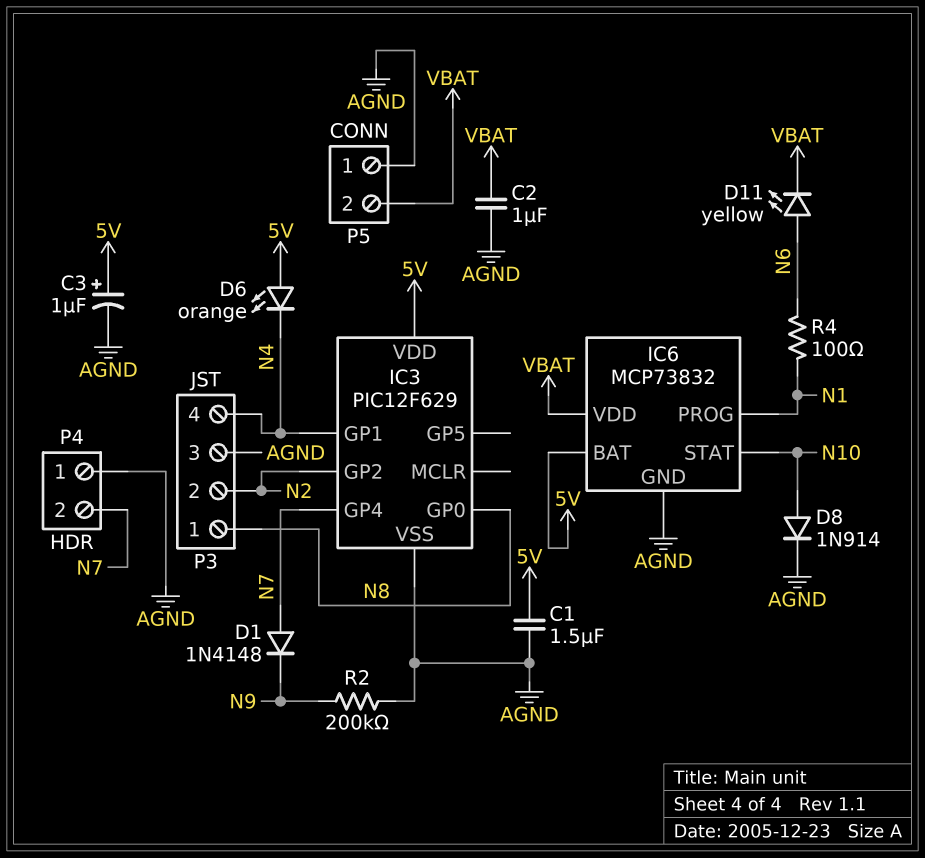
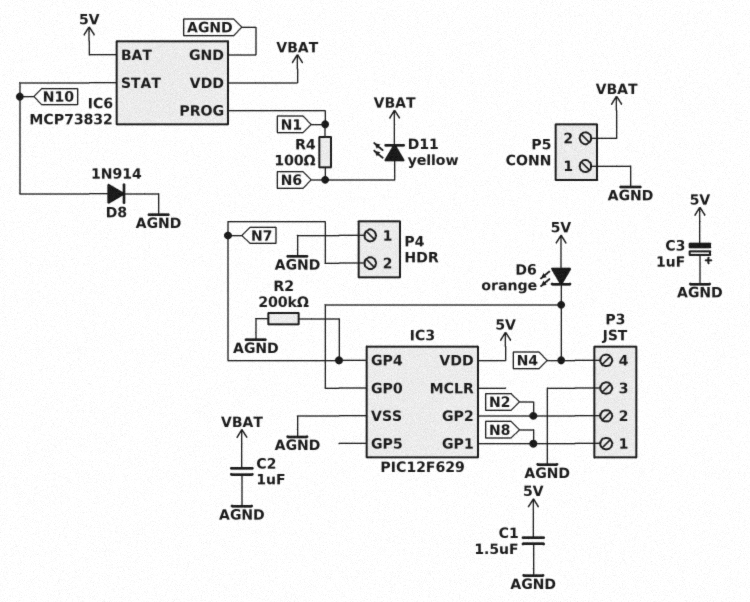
C3: 1uF (plus 5V, minus AGND) -> 1uF (plus AGND, minus 5V)
D1: diode 1N4148 (A N7, K N9) -> none
IC3 pin GP0: N8 -> N4
IC3 pin GP1: N4 -> N8
R2: 200k (AGND, N9) -> 200k (AGND, N7)

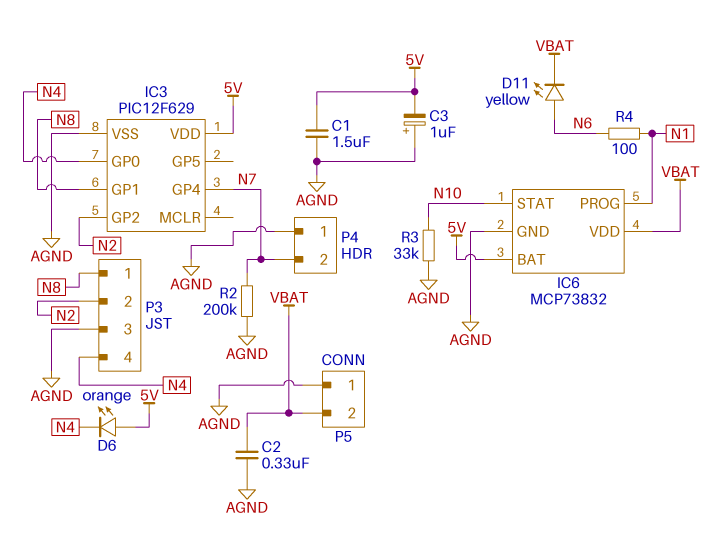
C2: 1uF (AGND, VBAT) -> 330nF (AGND, VBAT)
D8: diode 1N914 (A N10, K AGND) -> none
R3: none -> 33k (AGND, N10)

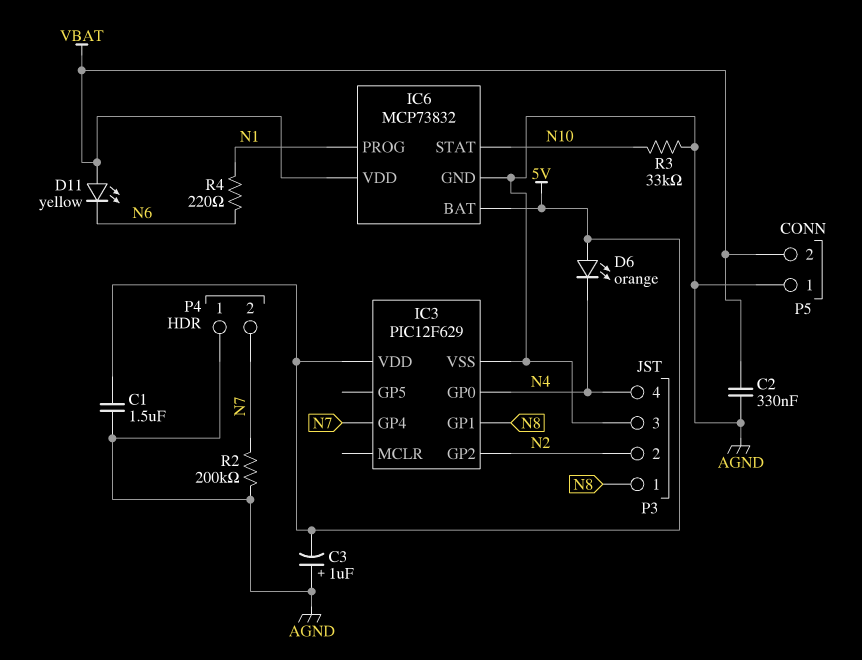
D11: LED yellow (A N6, K VBAT) -> LED yellow (A VBAT, K N6)
R4: 100 (N1, N6) -> 220 (N1, N6)

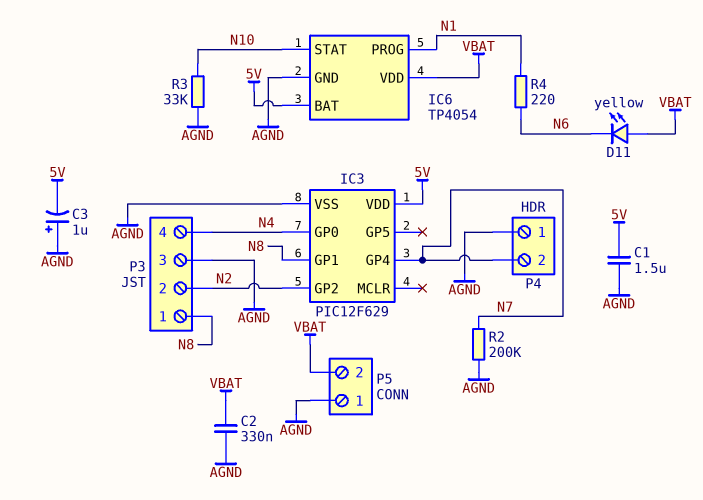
D6: LED orange (A 5V, K N4) -> none
IC6: MCP73832 -> TP4054

